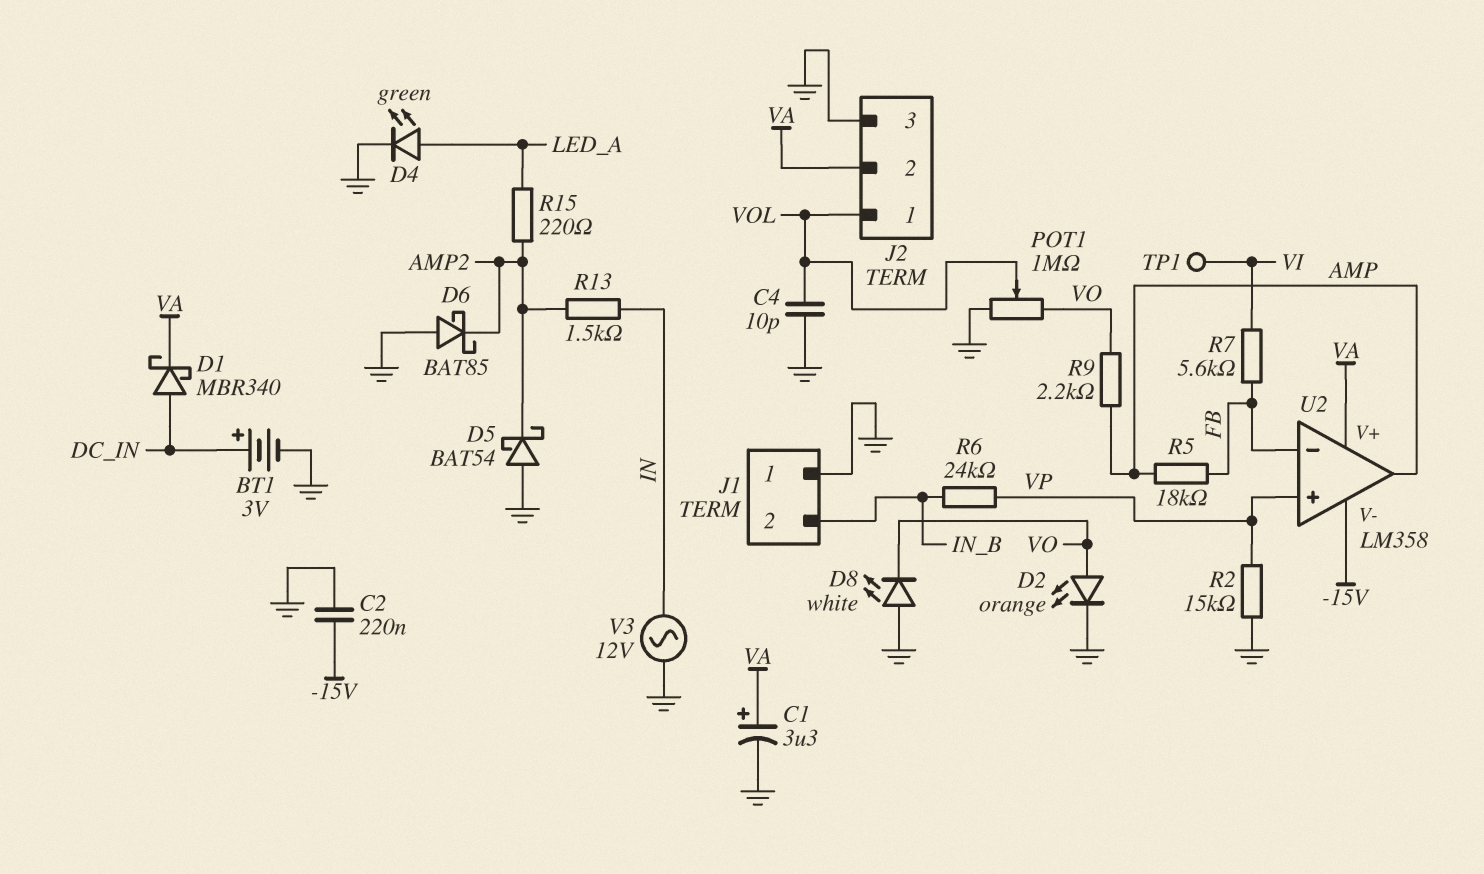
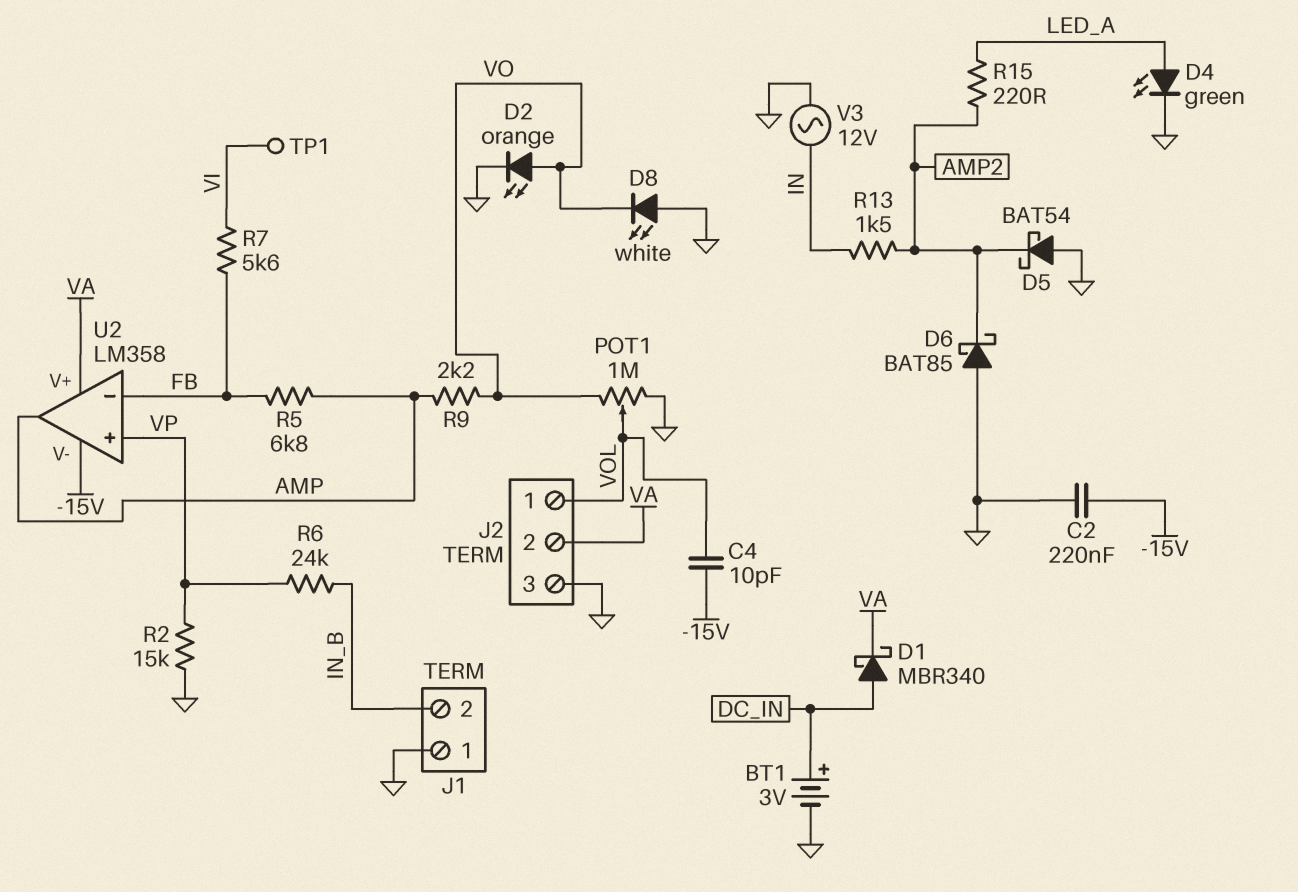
C1: 3.3uF (plus VA, minus GND) -> none
C4: 10pF (GND, VOL) -> 10pF (-15V, VOL)
R5: 18k (AMP, FB) -> 6.8k (AMP, FB)

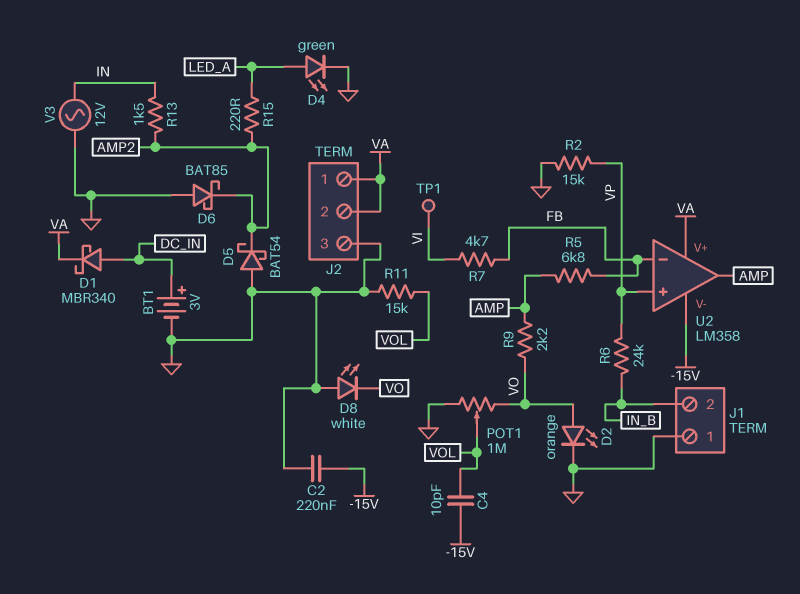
J2 pin 1: VOL -> VA
R7: 5.6k (FB, VI) -> 4.7k (FB, VI)
R11: none -> 15k (GND, VOL)

